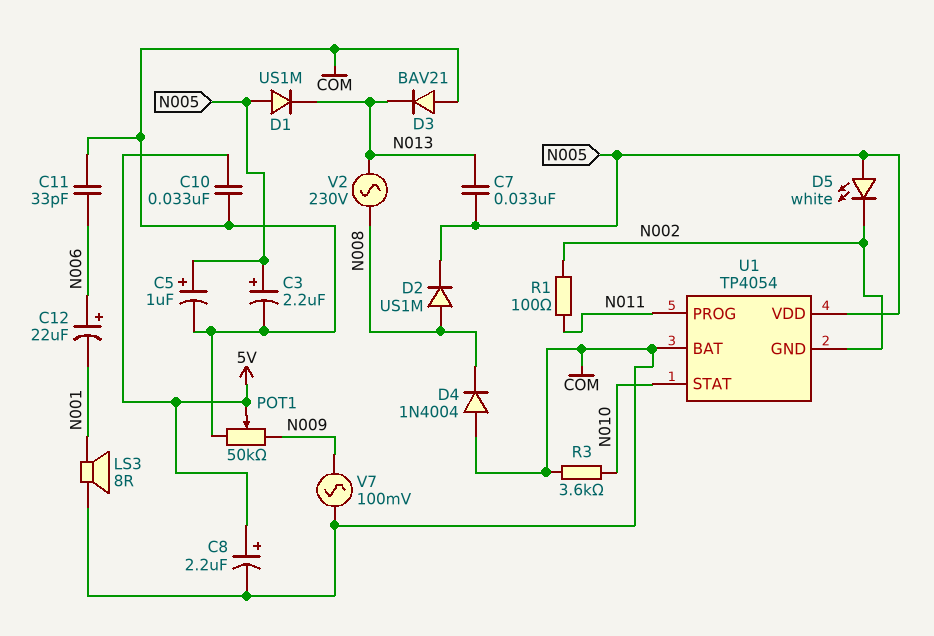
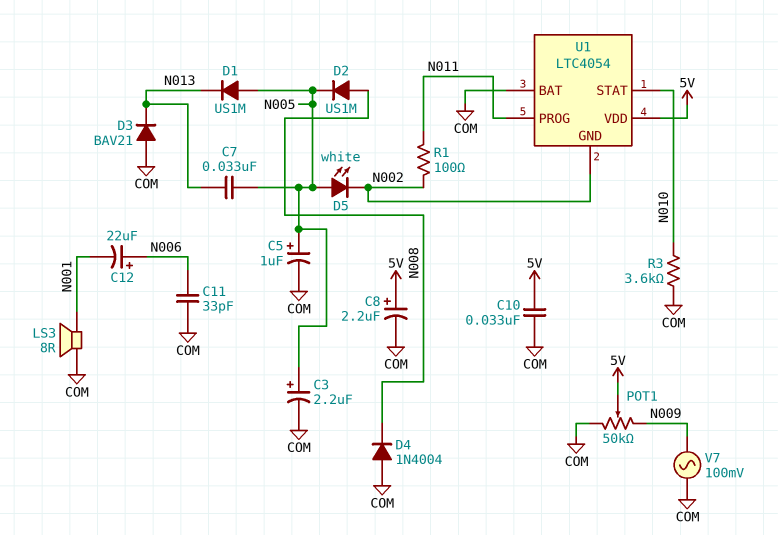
U1: TP4054 -> LTC4054
U1 pin VDD: N005 -> 5V
V2: AC 230V (N008, N013) -> none

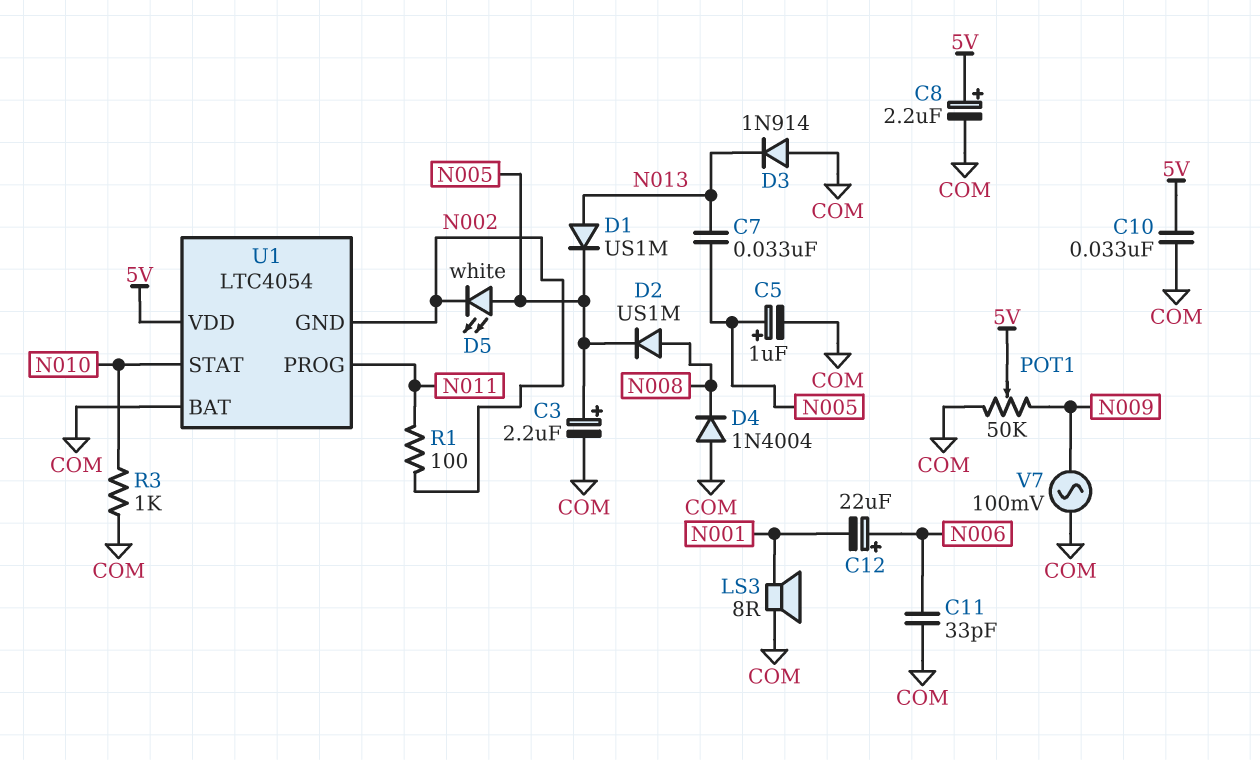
D1: diode US1M (A N005, K N013) -> diode US1M (A N013, K N005)
D3: diode BAV21 (A COM, K N013) -> diode 1N914 (A COM, K N013)
R3: 3.6k (COM, N010) -> 1k (COM, N010)

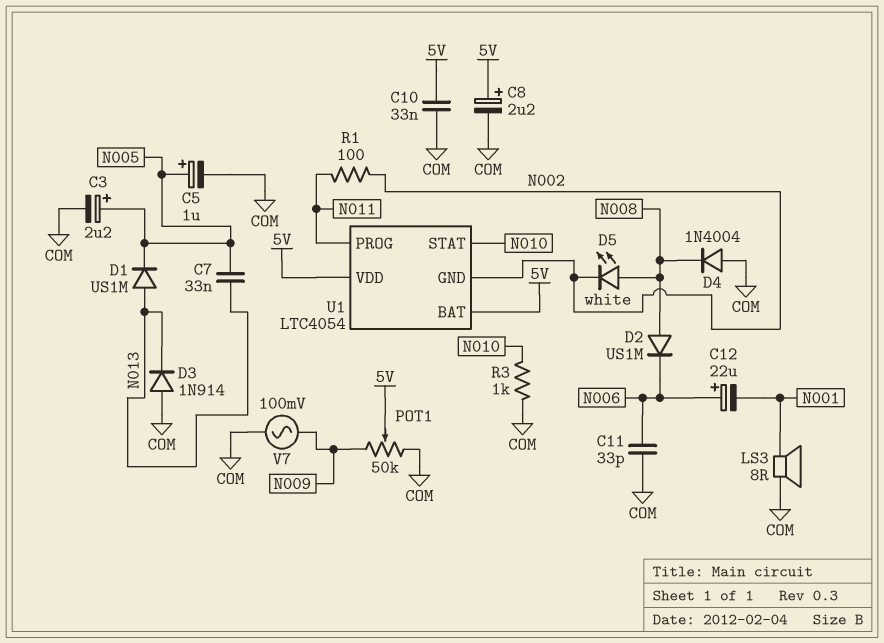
D2: diode US1M (A N008, K N005) -> diode US1M (A N008, K N006)
D5: LED white (A N005, K N002) -> LED white (A N008, K N002)
U1 pin BAT: COM -> 5V

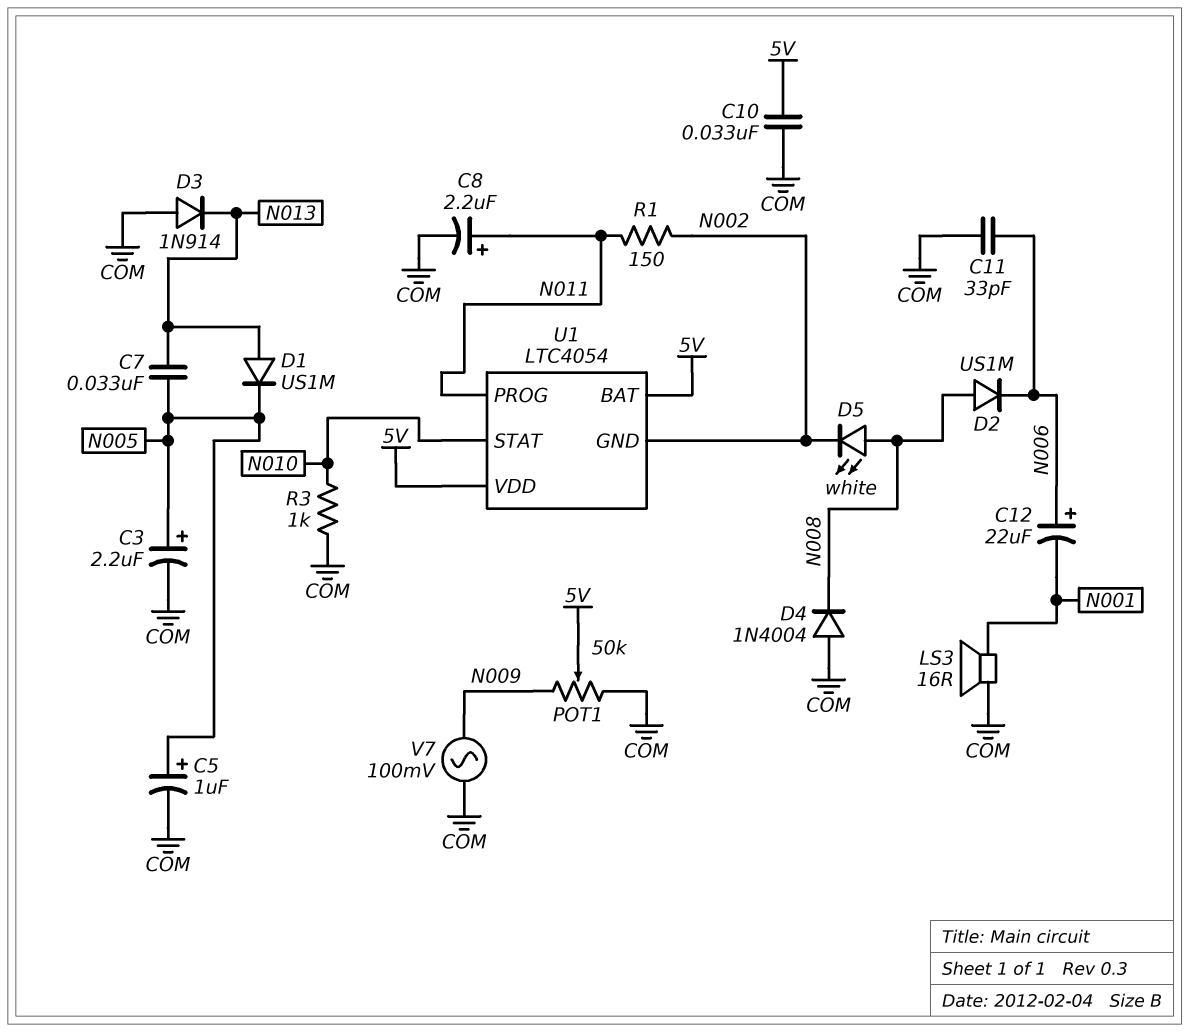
C8: 2.2uF (plus 5V, minus COM) -> 2.2uF (plus N011, minus COM)
LS3: speaker 8R (COM, N001) -> speaker 16R (COM, N001)
R1: 100 (N002, N011) -> 150 (N002, N011)

